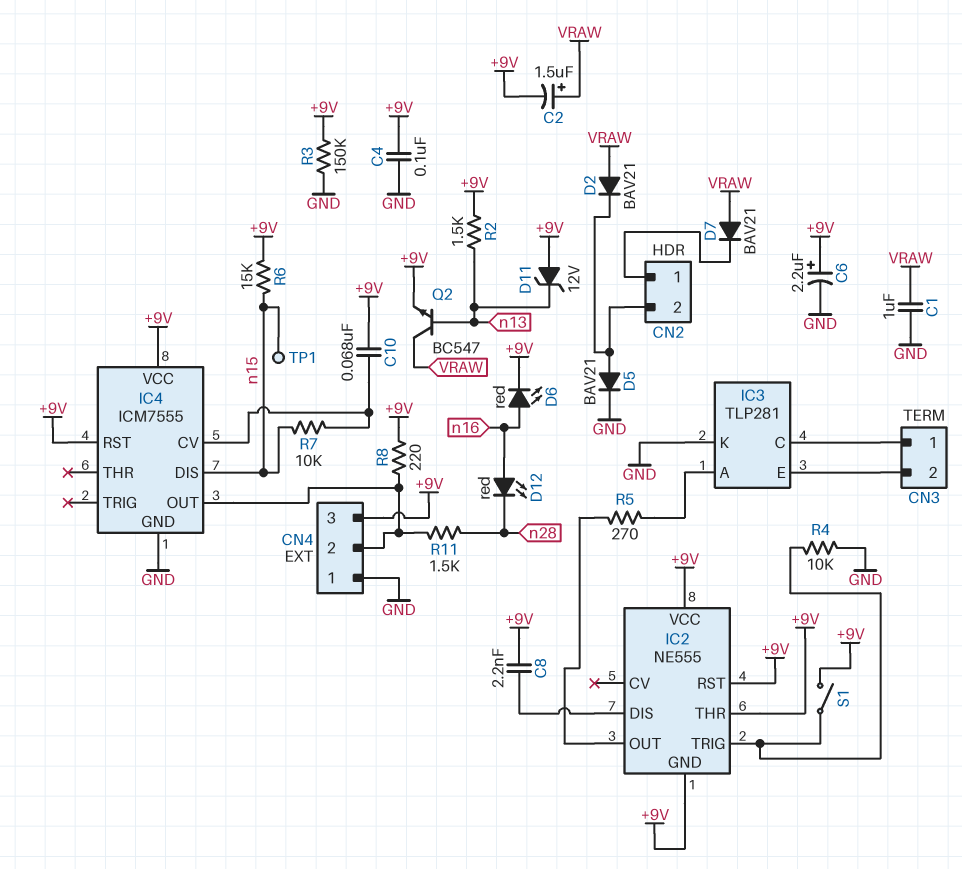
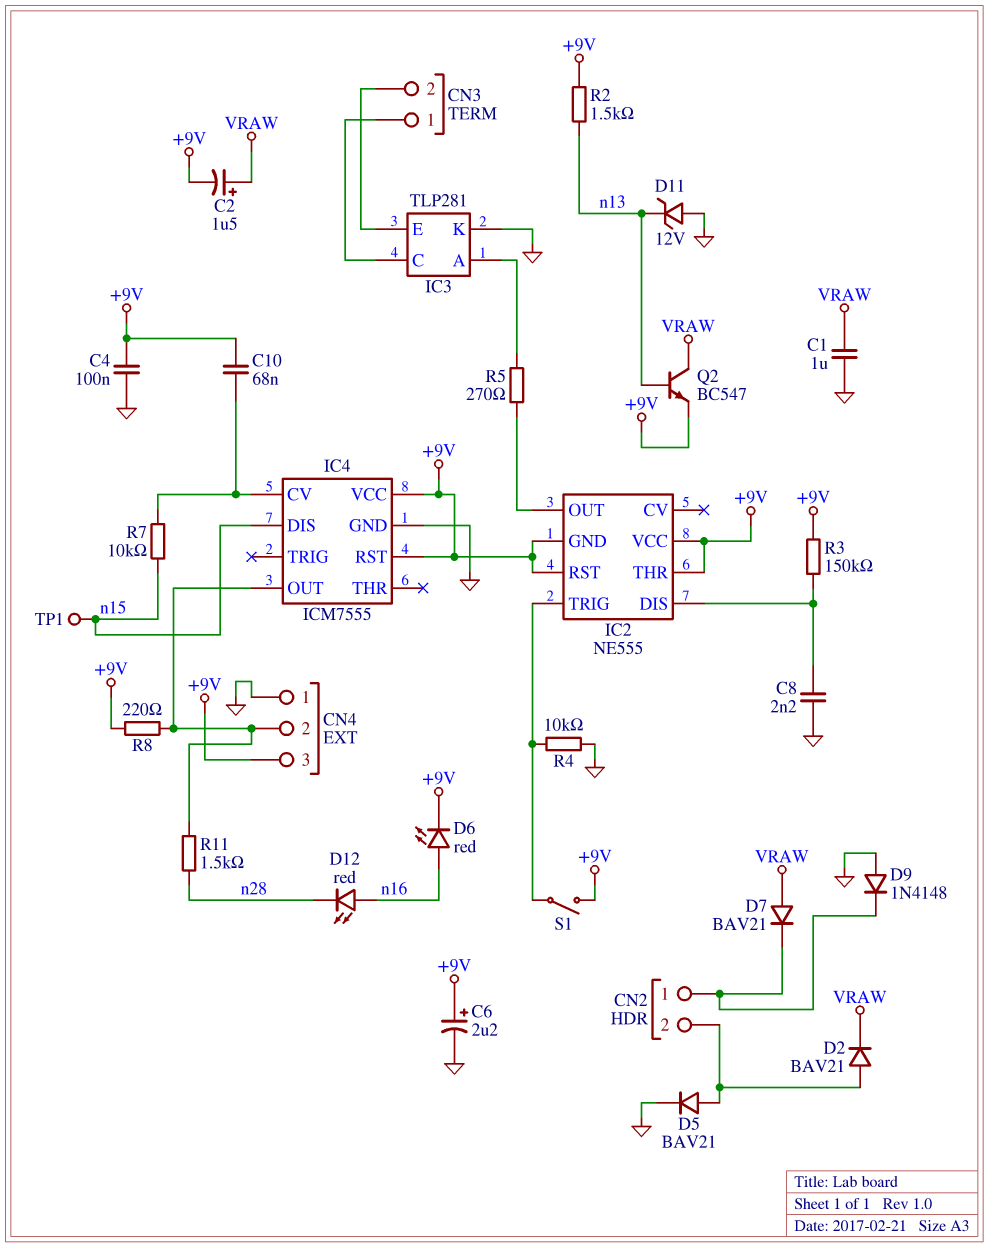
C8: 2.2nF (+9V, IC2/DIS) -> 2.2nF (GND, IC2/DIS)
D2: diode BAV21 (A VRAW, K CN2/2) -> diode BAV21 (A CN2/2, K VRAW)
D9: none -> diode 1N4148 (A GND, K CN2/1)
D11: zener 12V (A +9V, K n13) -> zener 12V (A GND, K n13)
R3: 150k (+9V, GND) -> 150k (+9V, IC2/DIS)
R6: 15k (+9V, n15) -> none

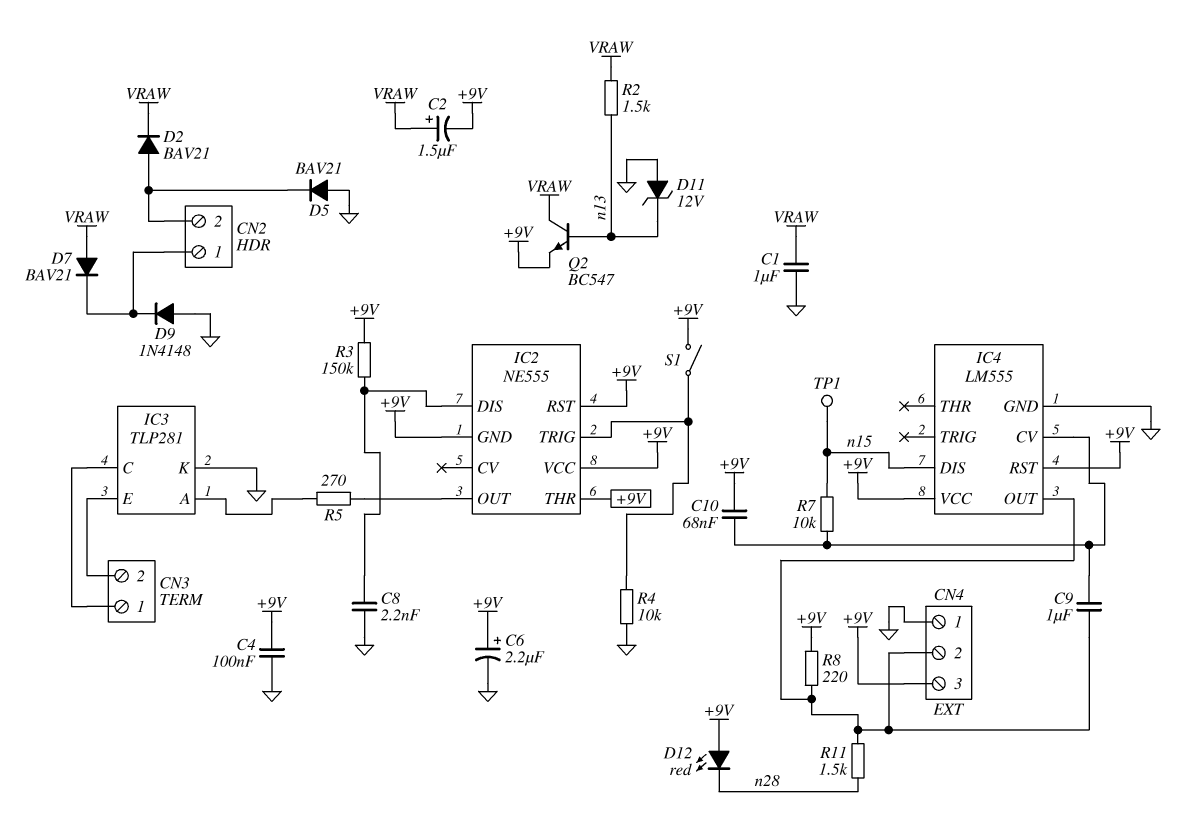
C9: none -> 1uF (CN4/2, IC4/CV)
D5: diode BAV21 (A CN2/2, K GND) -> diode BAV21 (A GND, K CN2/2)
D6: LED red (A n16, K +9V) -> none
D12: LED red (A n16, K n28) -> LED red (A +9V, K n28)
IC4: ICM7555 -> LM555
R2: 1.5k (+9V, n13) -> 1.5k (VRAW, n13)

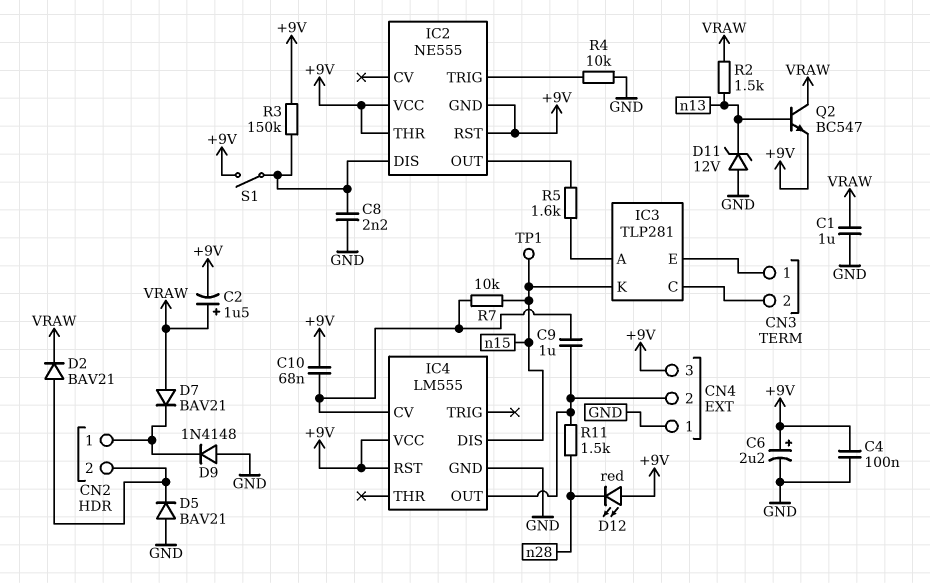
IC3 pin C: CN3/1 -> CN3/2
IC3 pin E: CN3/2 -> CN3/1
IC3 pin K: GND -> n15
R5: 270 (IC2/OUT, IC3/A) -> 1.6k (IC2/OUT, IC3/A)
R8: 220 (+9V, CN4/2) -> none
S1: switch (+9V, IC2/TRIG) -> switch (+9V, IC2/DIS)

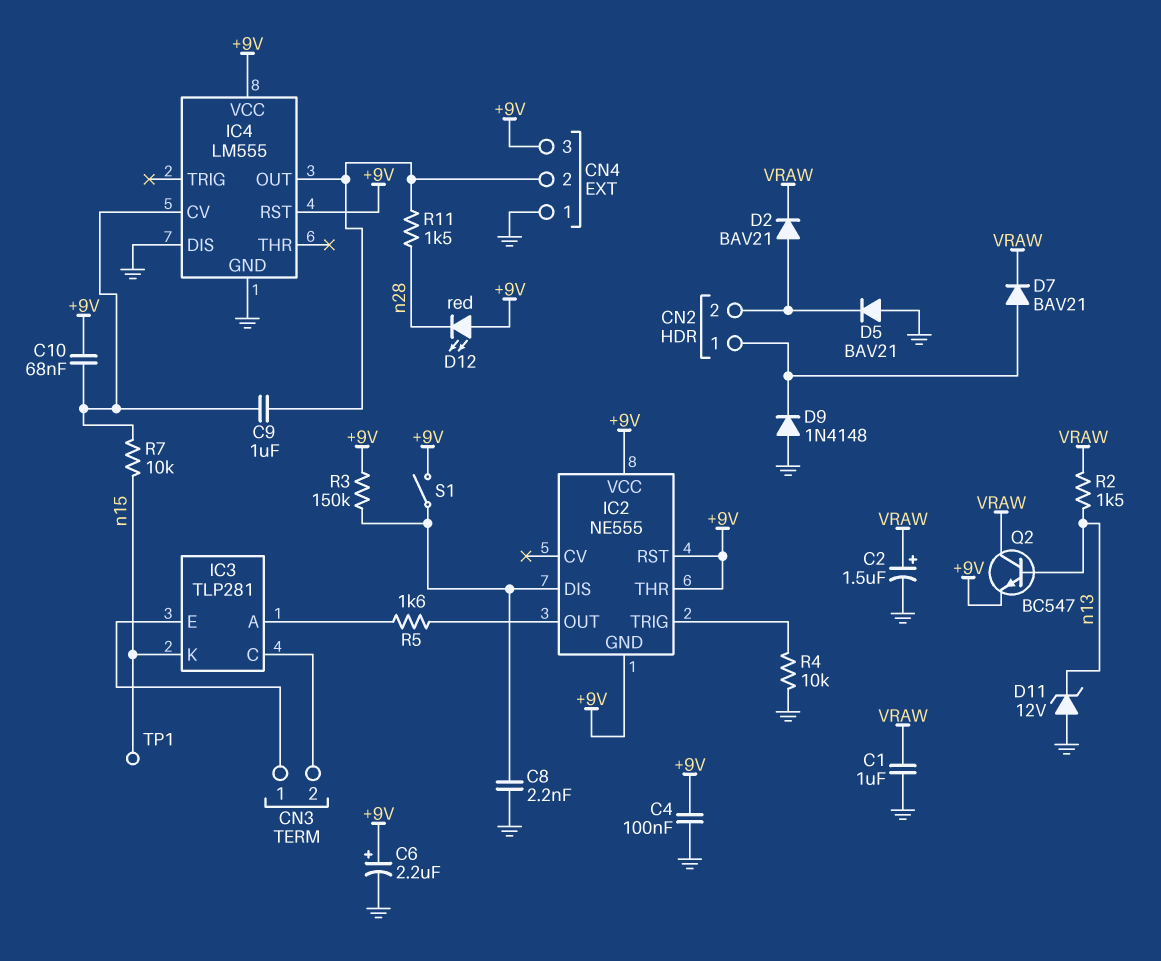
C2: 1.5uF (plus VRAW, minus +9V) -> 1.5uF (plus VRAW, minus GND)
D7: diode BAV21 (A VRAW, K CN2/1) -> diode BAV21 (A CN2/1, K VRAW)
IC4 pin DIS: n15 -> GND

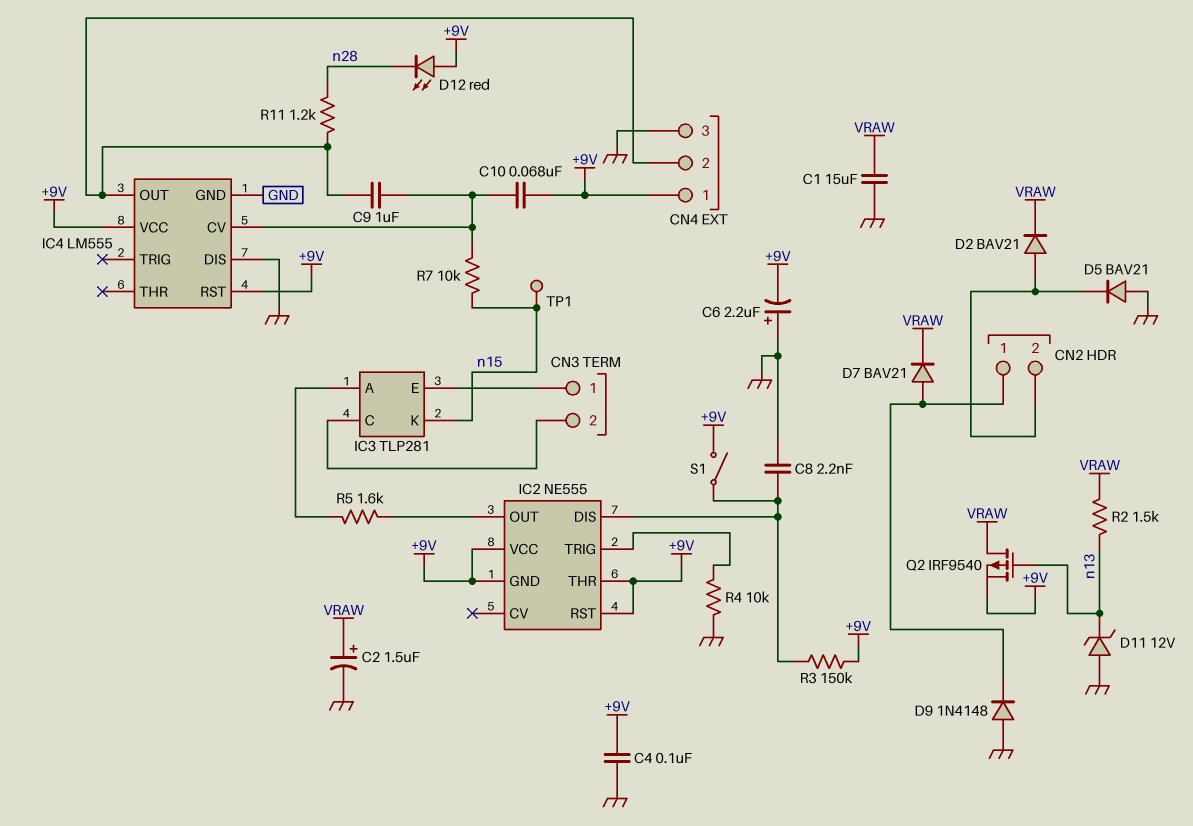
C1: 1uF (GND, VRAW) -> 15uF (GND, VRAW)
C6: 2.2uF (plus +9V, minus GND) -> 2.2uF (plus GND, minus +9V)
CN4 pin 1: GND -> +9V
CN4 pin 3: +9V -> GND
Q2: NPN BC547 (B n13, C VRAW, E +9V) -> PMOS IRF9540 (G n13, D VRAW, S +9V)
R11: 1.5k (CN4/2, n28) -> 1.2k (CN4/2, n28)

